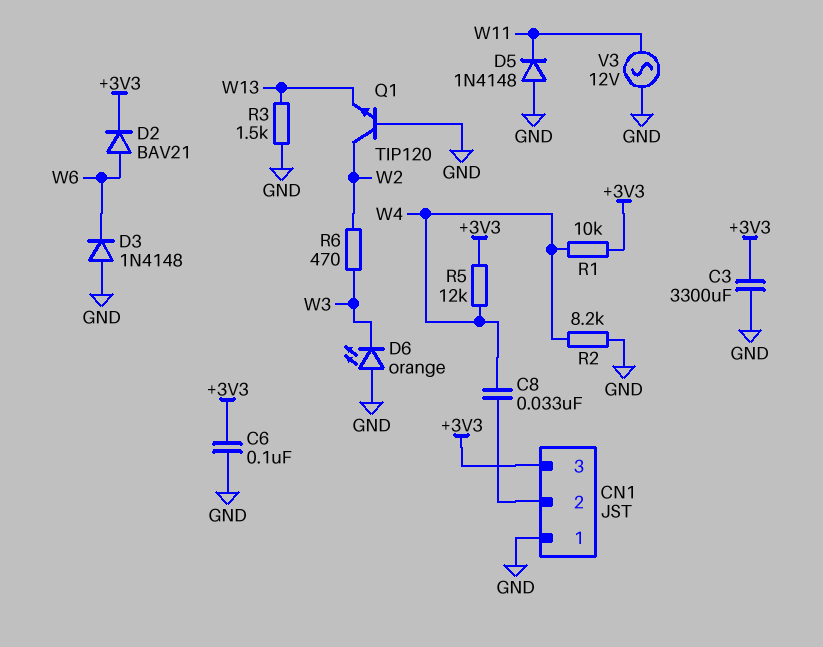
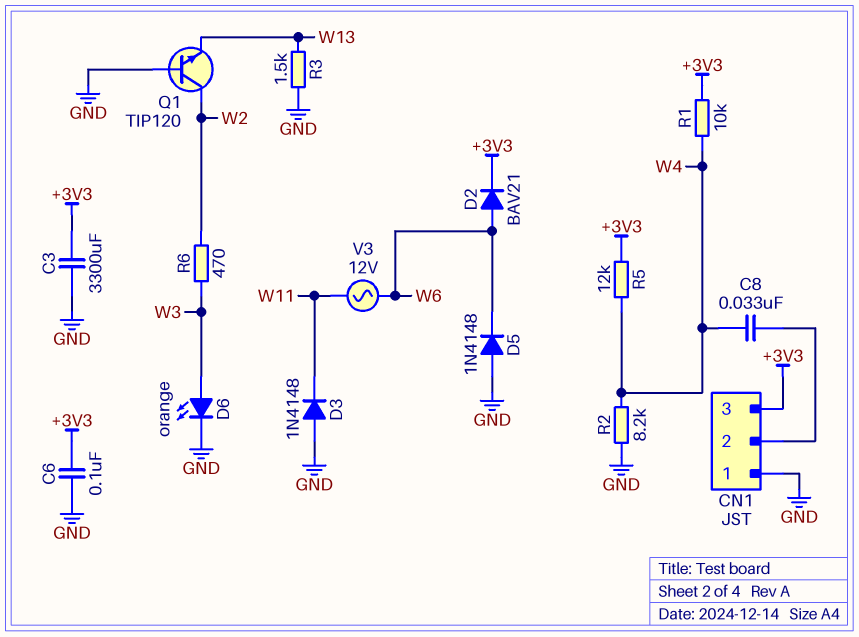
D3: diode 1N4148 (A GND, K W6) -> diode 1N4148 (A GND, K W11)
D5: diode 1N4148 (A GND, K W11) -> diode 1N4148 (A GND, K W6)
D6: LED orange (A GND, K W3) -> LED orange (A W3, K GND)
V3: AC 12V (GND, W11) -> AC 12V (W6, W11)

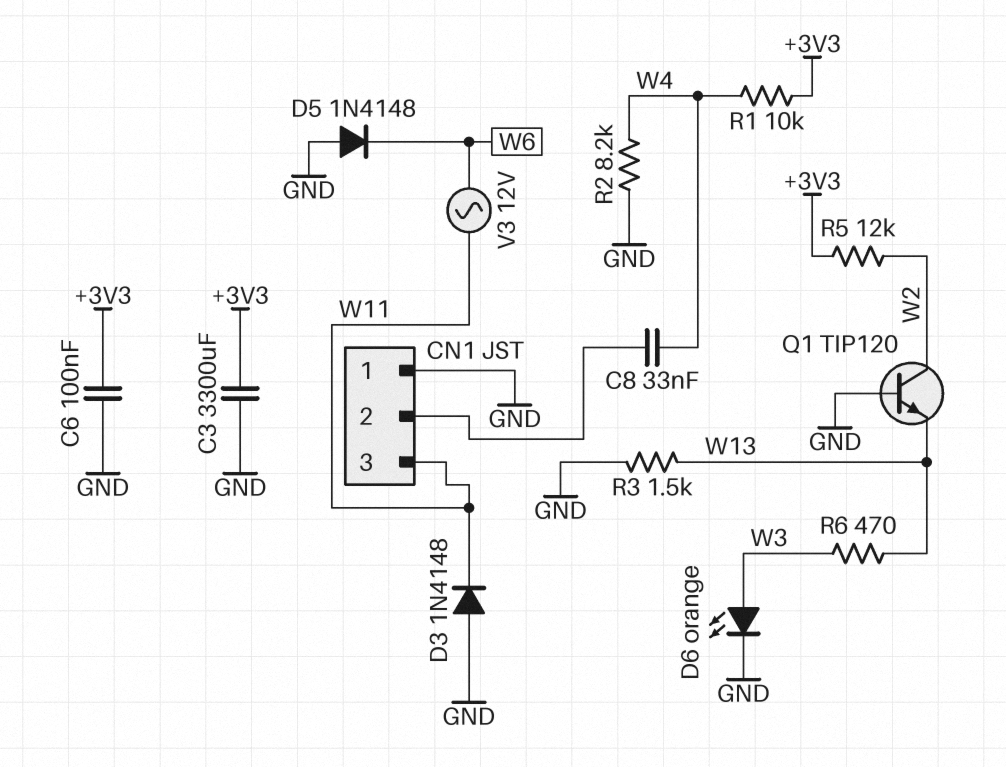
CN1 pin 3: +3V3 -> W11
D2: diode BAV21 (A W6, K +3V3) -> none
R5: 12k (+3V3, W4) -> 12k (+3V3, W2)
R6: 470 (W2, W3) -> 470 (W3, W13)

